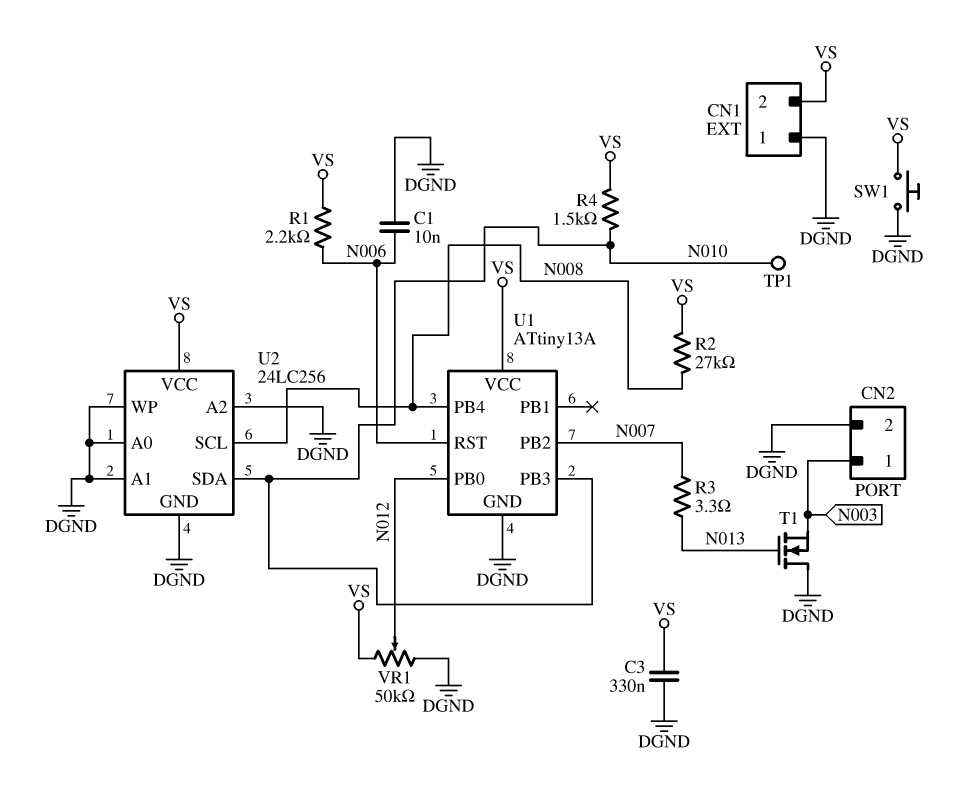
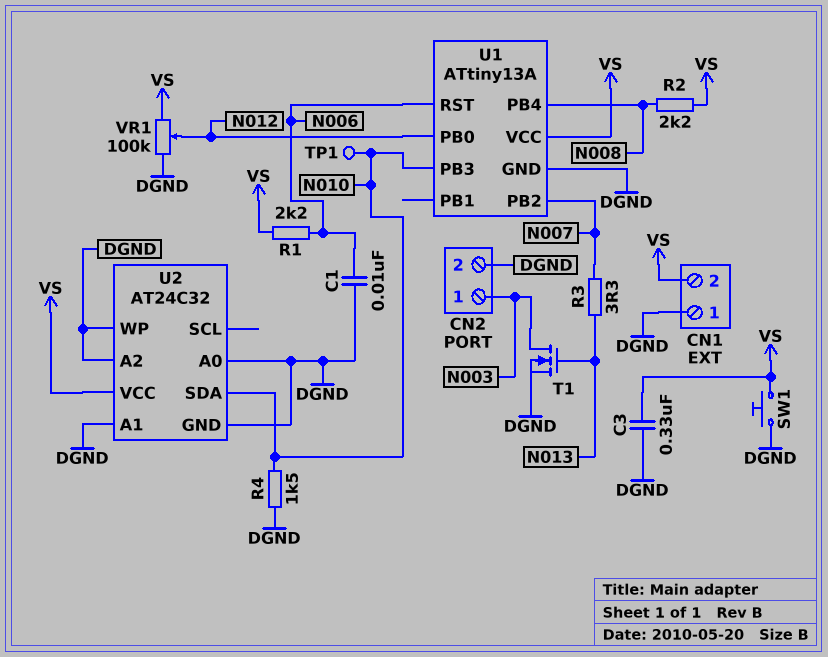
R2: 27k (N008, VS) -> 2.2k (N008, VS)
R4: 1.5k (N010, VS) -> 1.5k (DGND, N010)
T1: NMOS (G N013, D DGND, S N003) -> NMOS (G N013, D N003, S DGND)
U2: 24LC256 -> AT24C32
U2 pin SCL: N008 -> none
VR1: 50k (DGND, VS, wiper N012) -> 100k (DGND, VS, wiper N012)

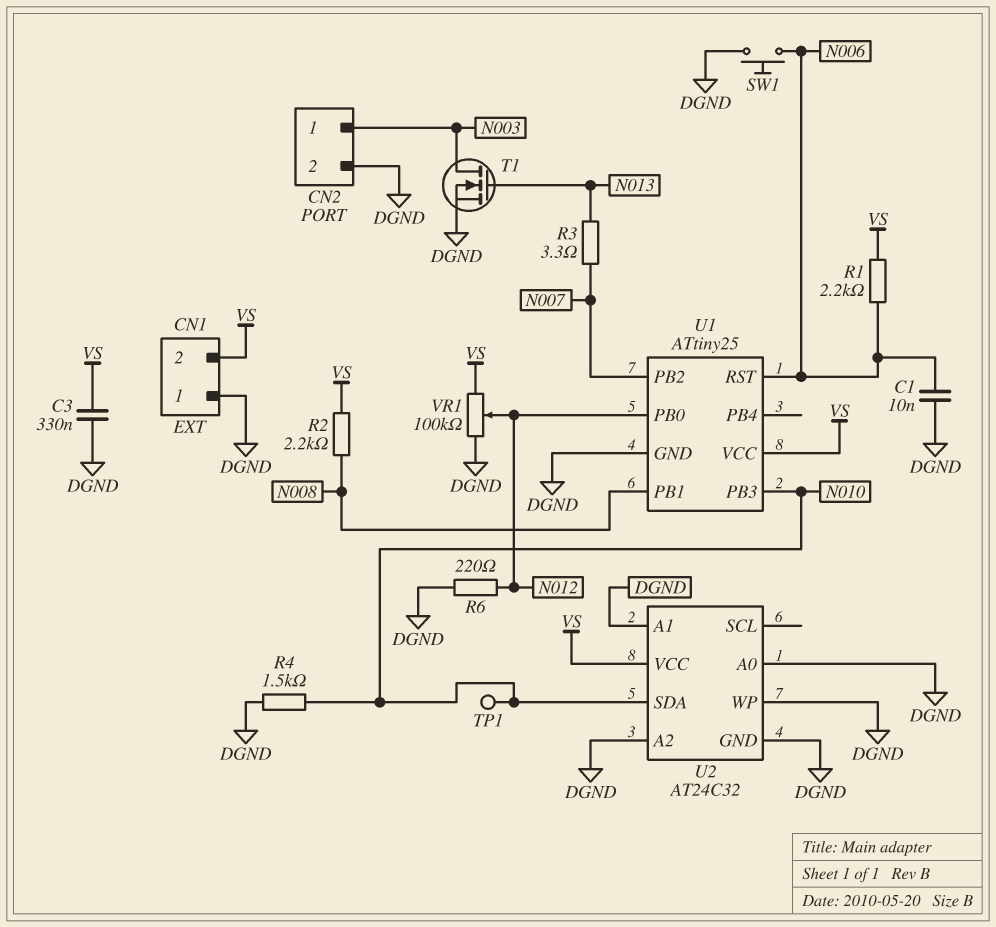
R6: none -> 220 (DGND, N012)
SW1: button (DGND, VS) -> button (DGND, N006)
U1: ATtiny13A -> ATtiny25
U1 pin PB1: none -> N008
U1 pin PB4: N008 -> none

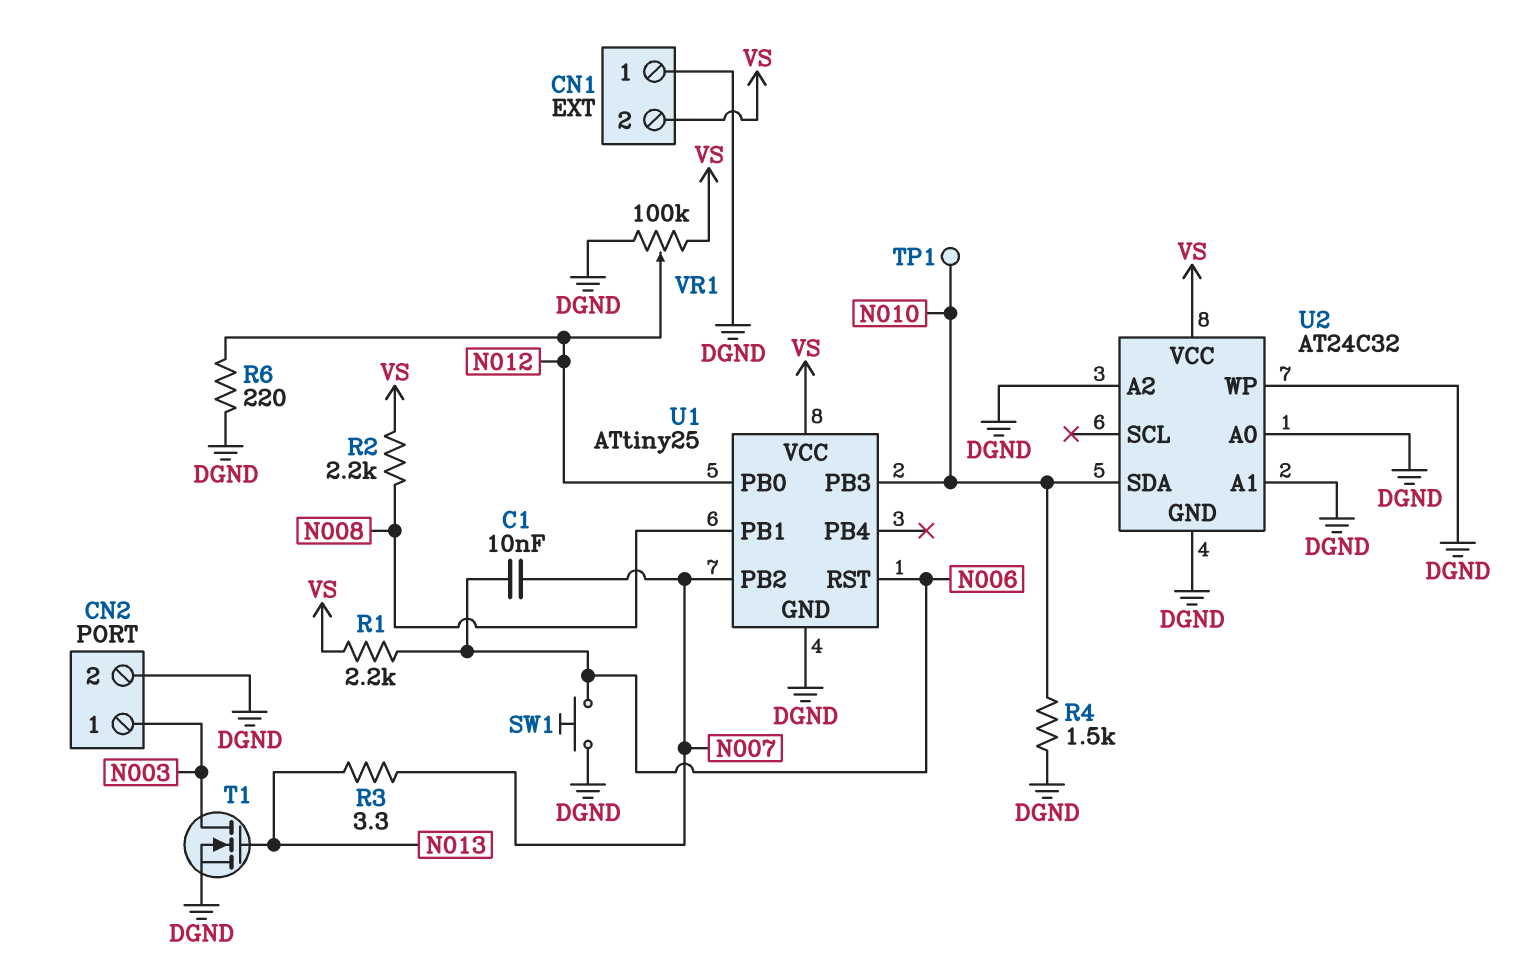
C1: 10nF (DGND, N006) -> 10nF (N006, N007)
C3: 330nF (DGND, VS) -> none

